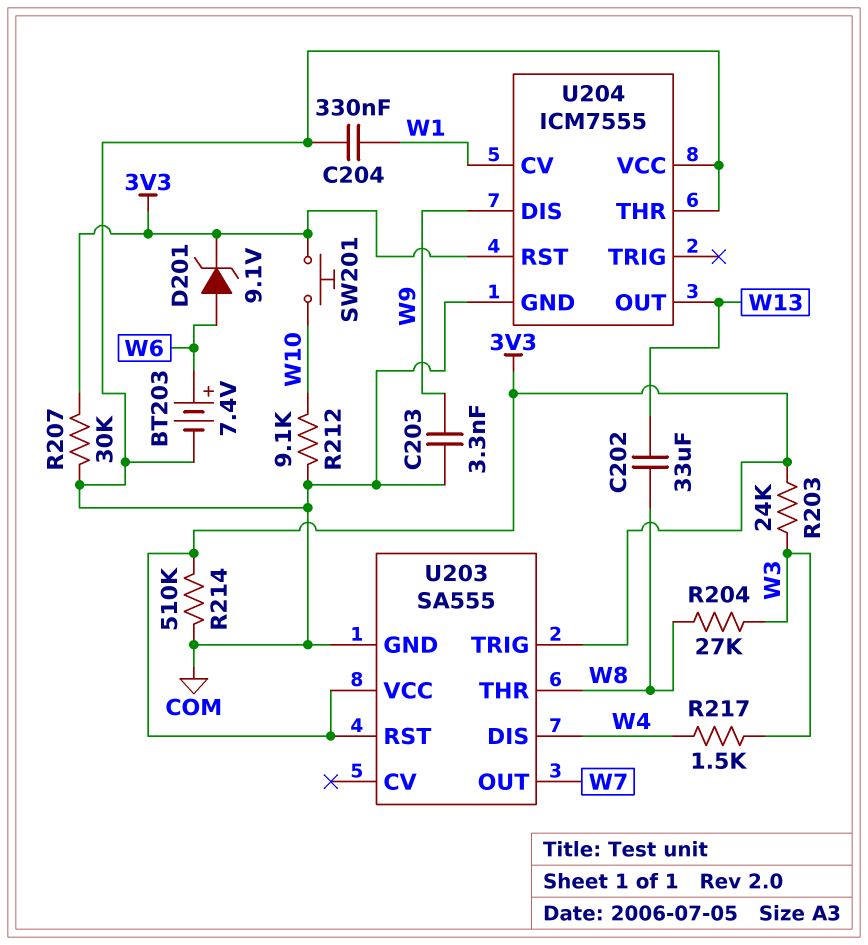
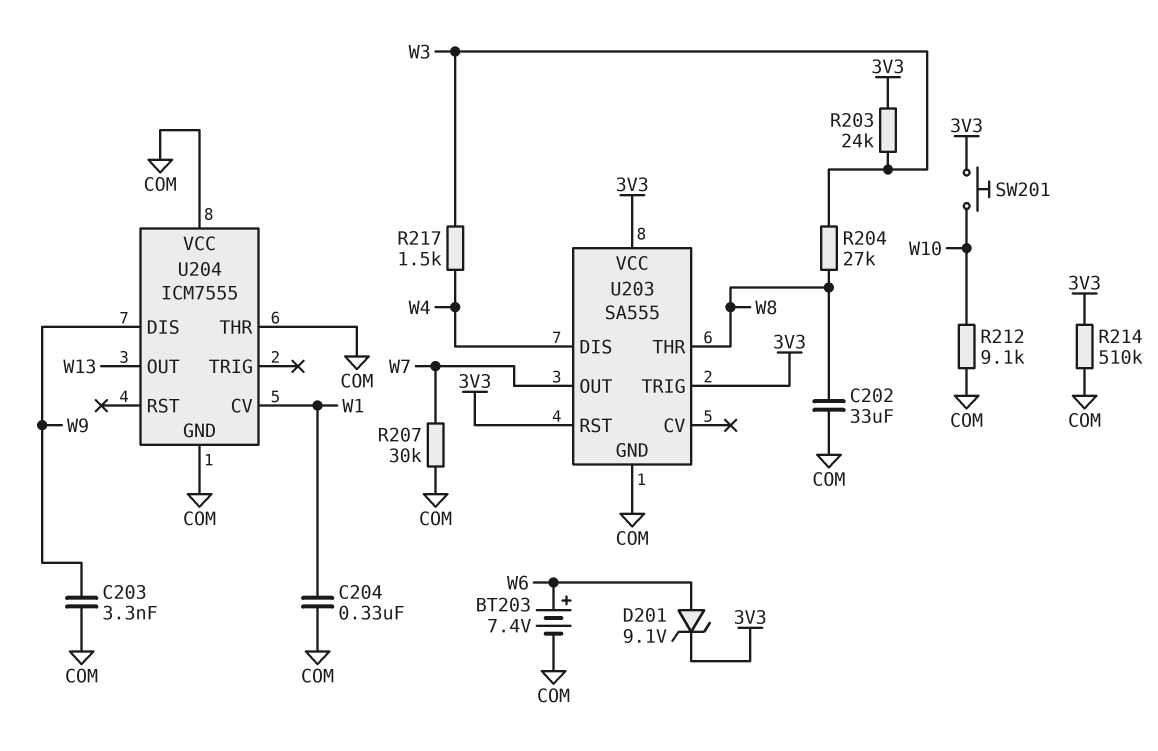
C202: 33uF (W8, W13) -> 33uF (COM, W8)
R207: 30k (3V3, COM) -> 30k (COM, W7)
U204 pin RST: 3V3 -> none

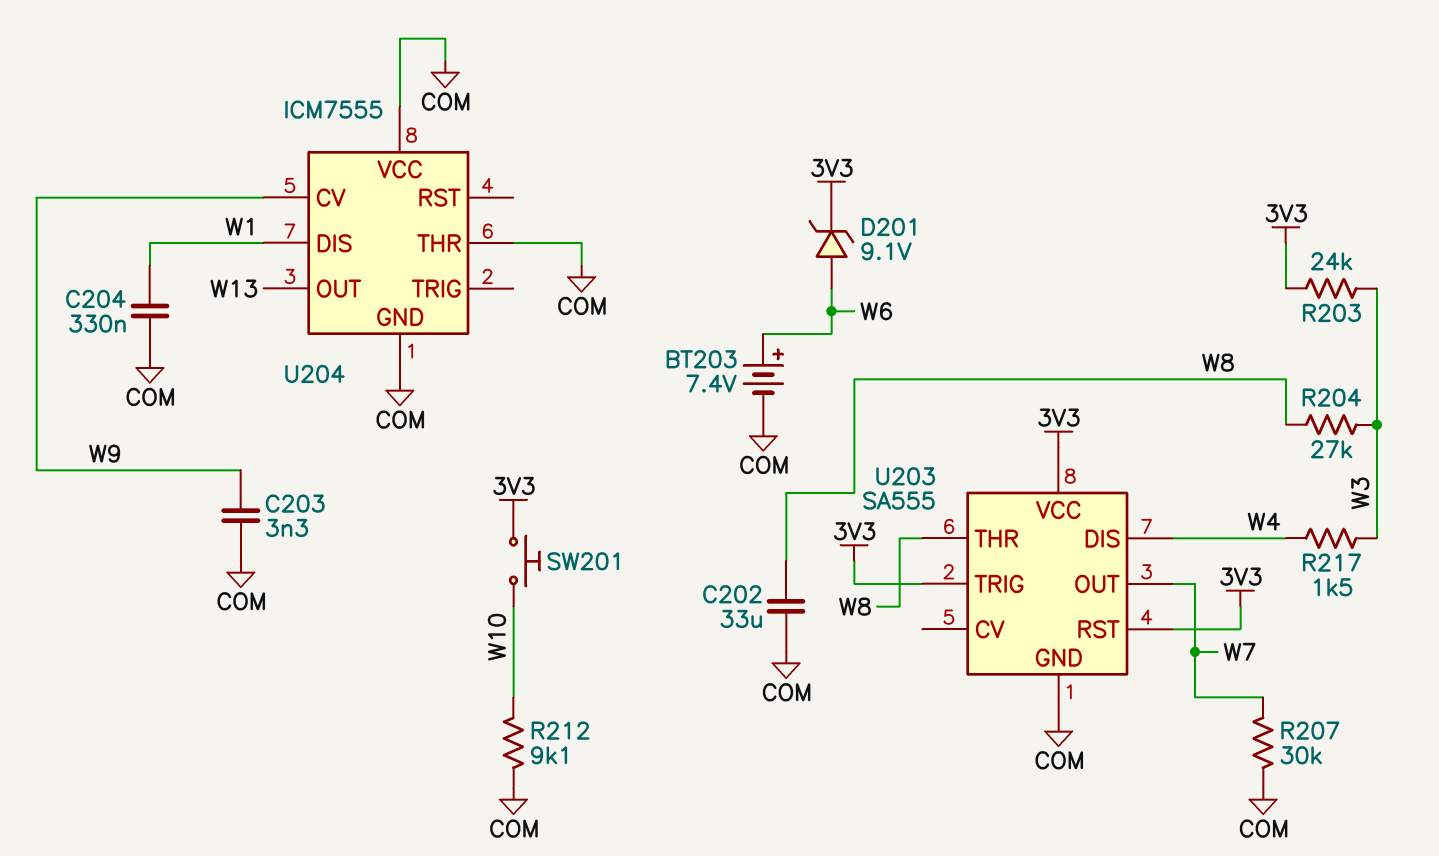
R214: 510k (3V3, COM) -> none
U204 pin CV: W1 -> W9
U204 pin DIS: W9 -> W1

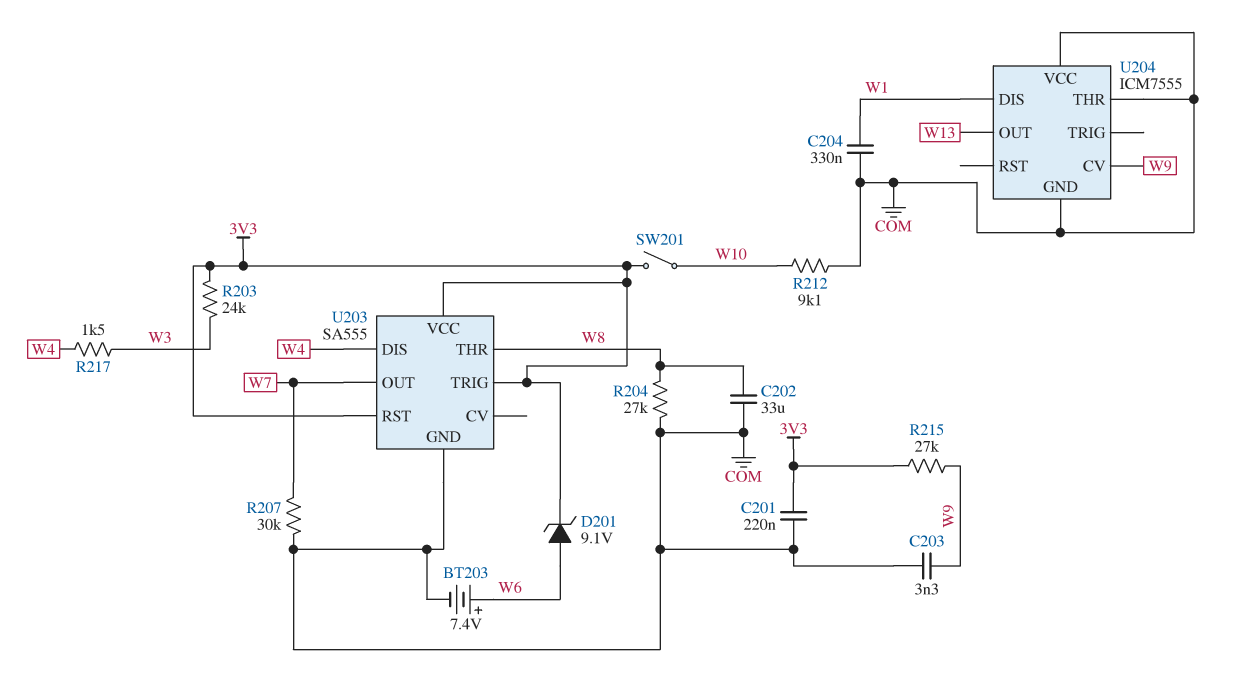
C201: none -> 220nF (3V3, COM)
R204: 27k (W3, W8) -> 27k (COM, W8)
R215: none -> 27k (3V3, W9)
SW201: button (3V3, W10) -> switch (3V3, W10)

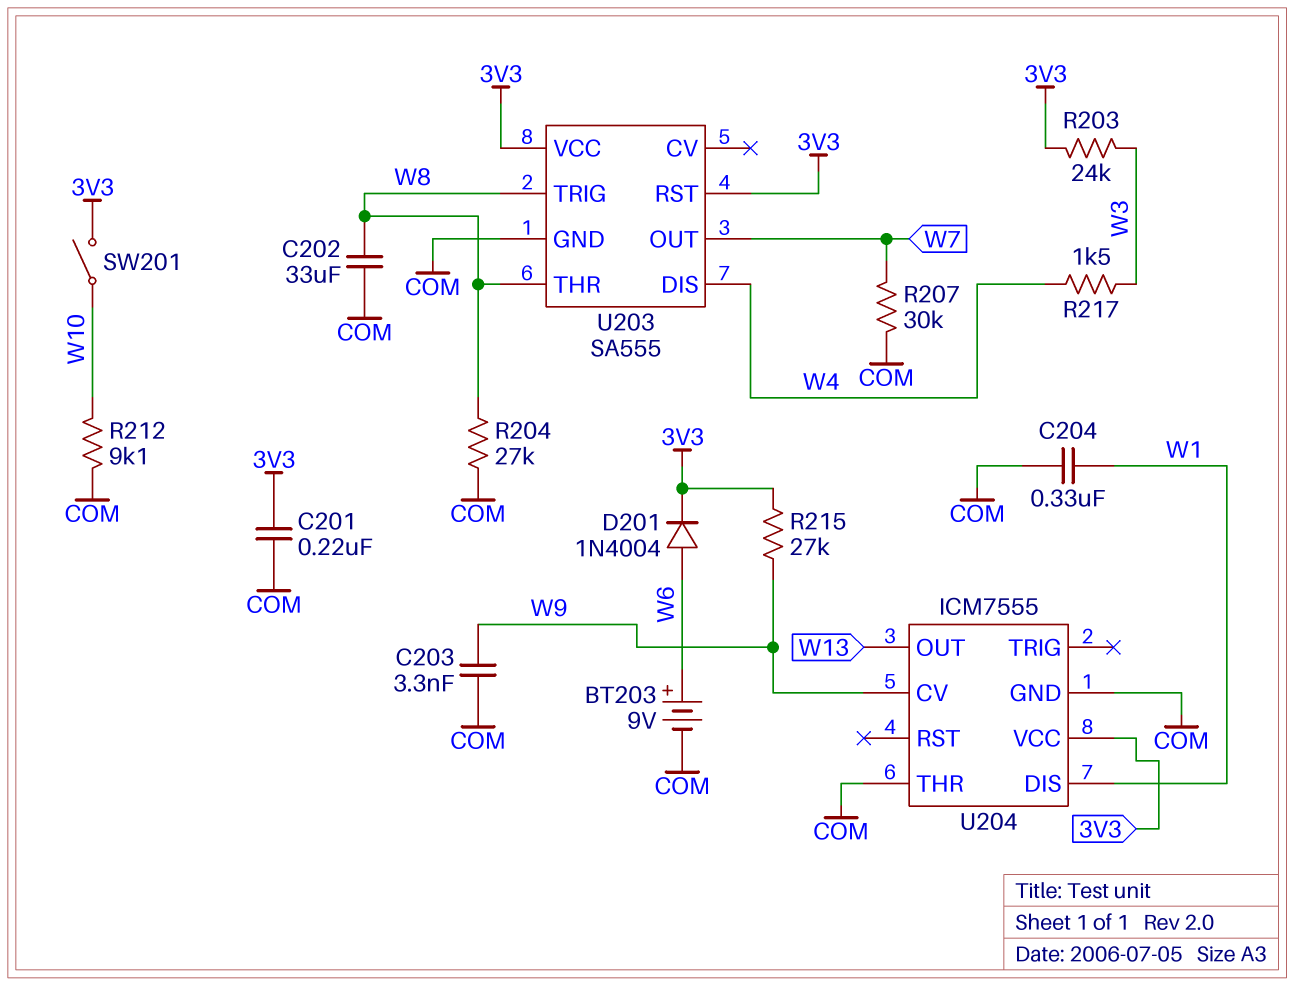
BT203: 7.4V (plus W6, minus COM) -> 9V (plus W6, minus COM)
D201: zener 9.1V (A W6, K 3V3) -> diode 1N4004 (A W6, K 3V3)
U203 pin TRIG: 3V3 -> W8
U204 pin VCC: COM -> 3V3

